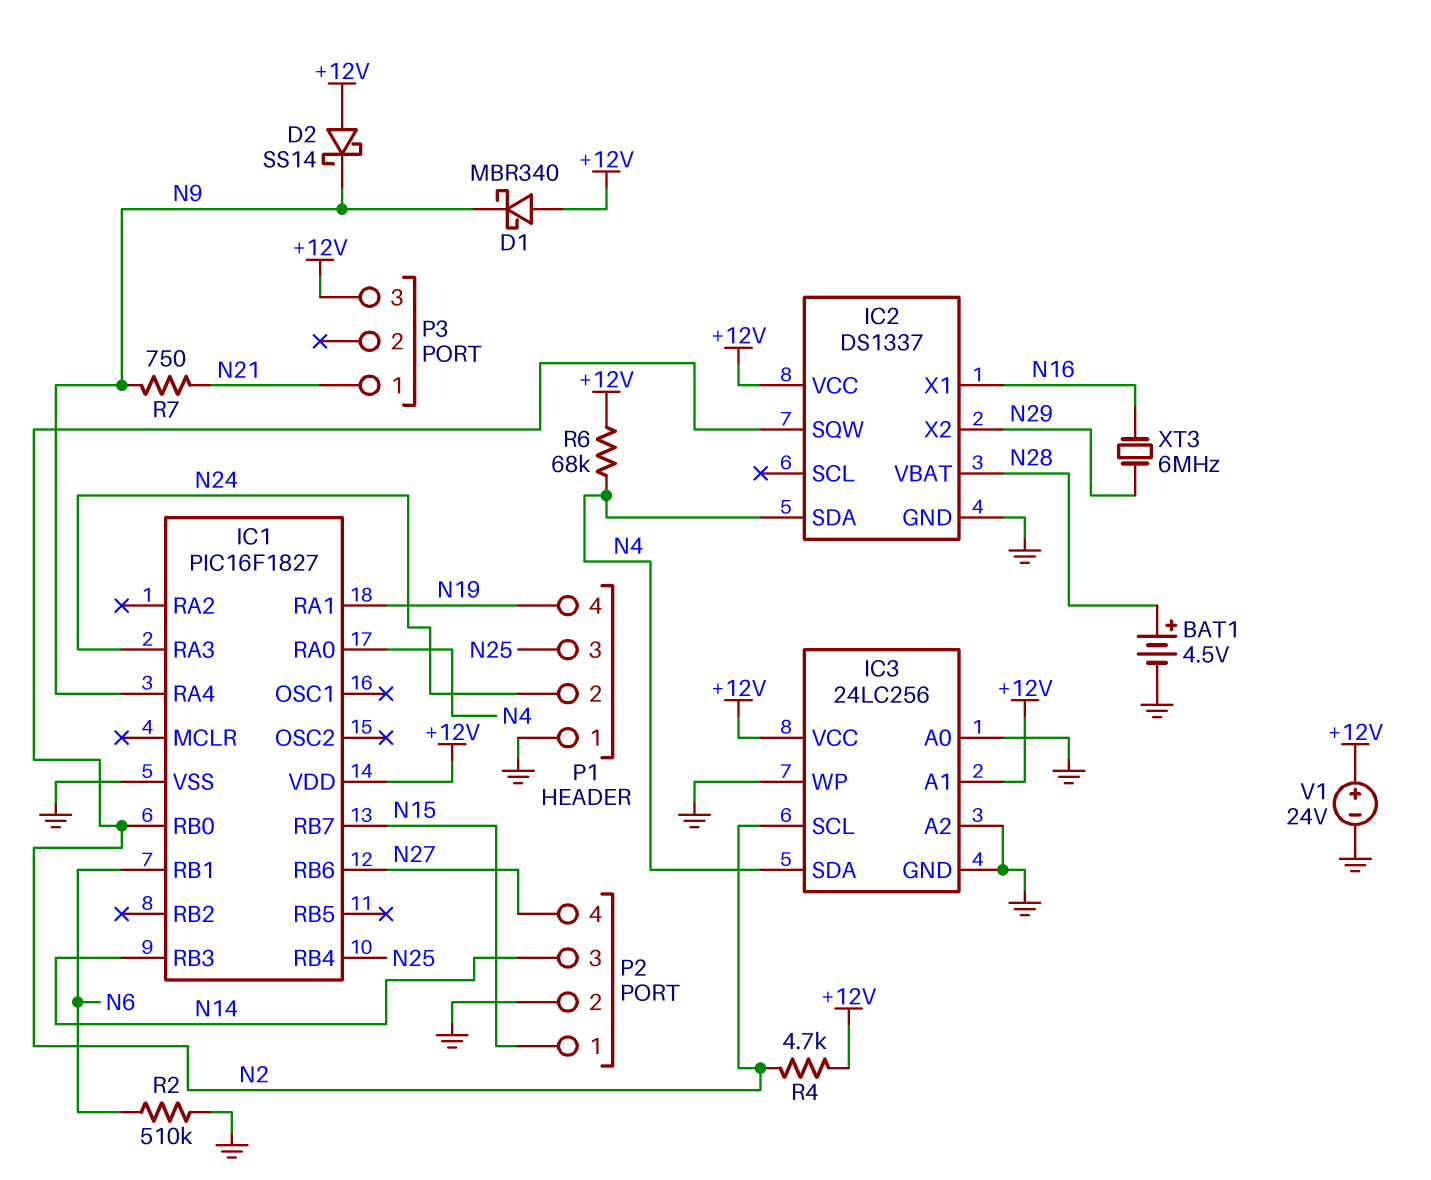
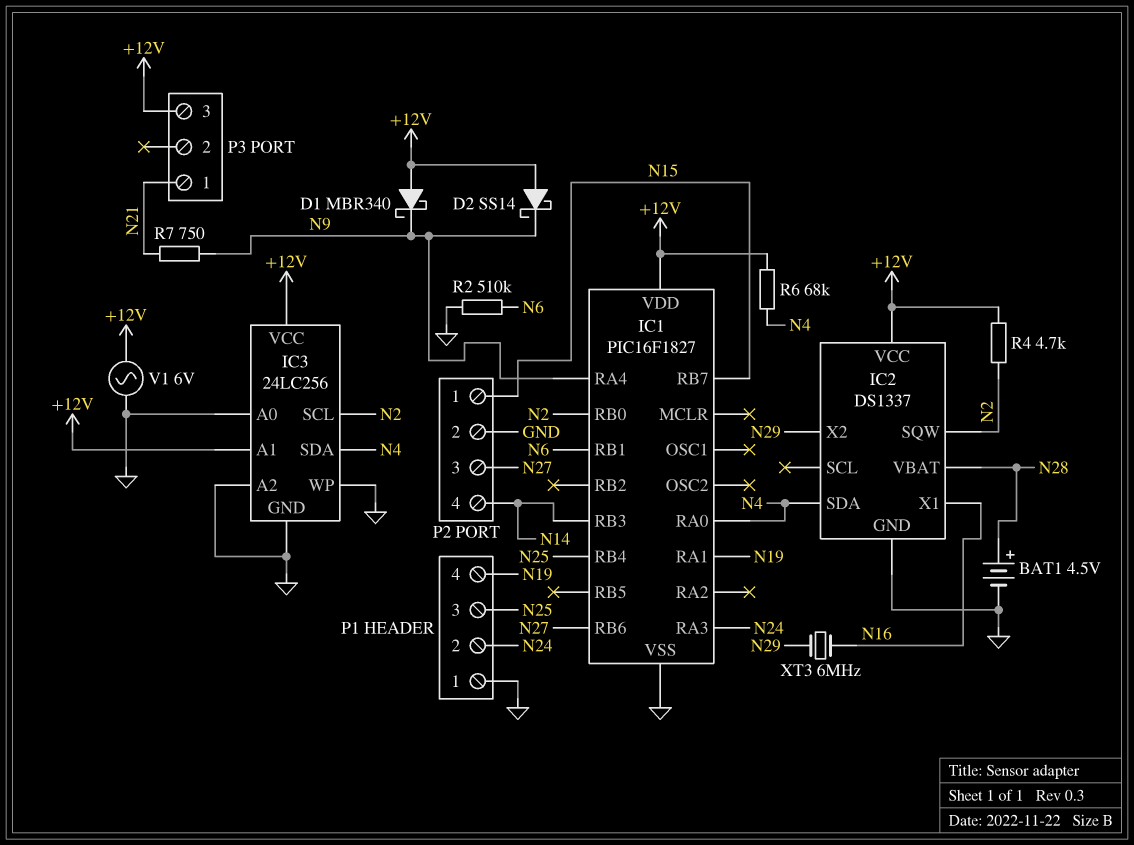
P2 pin 3: N14 -> N27
P2 pin 4: N27 -> N14
V1: 24V (plus +12V, minus GND) -> AC 6V (+12V, GND)

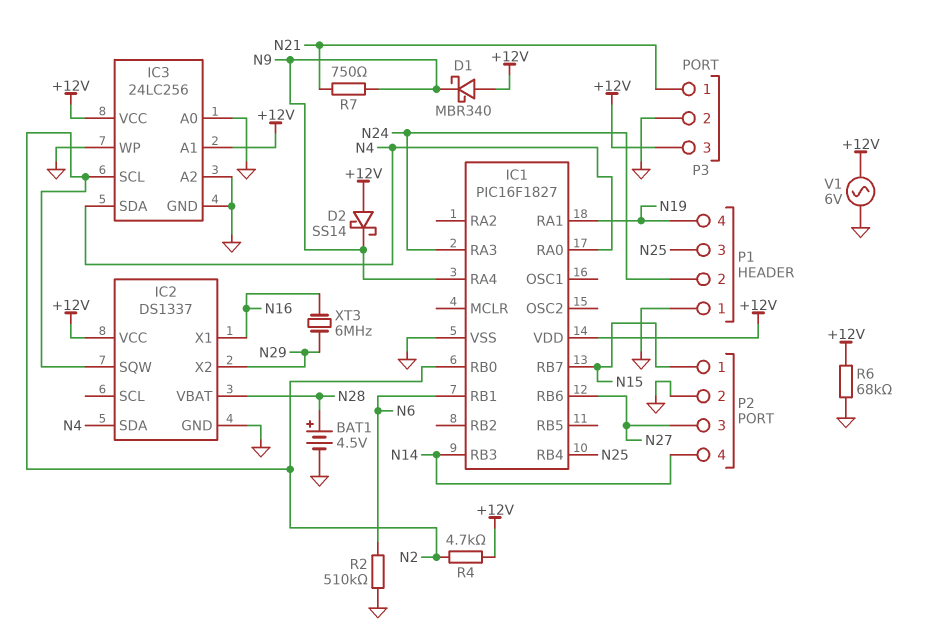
P3 pin 2: none -> GND
R6: 68k (+12V, N4) -> 68k (+12V, GND)

